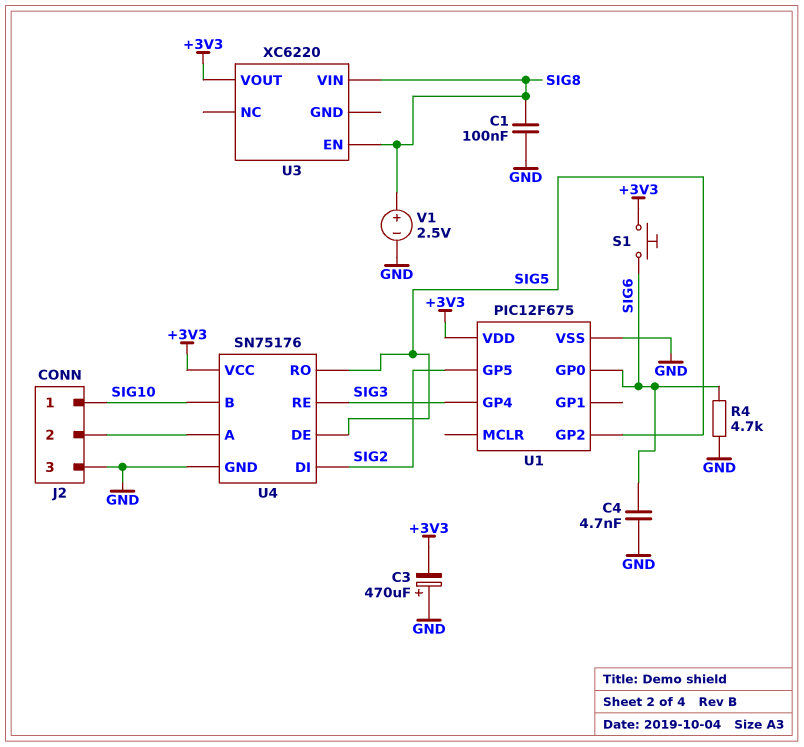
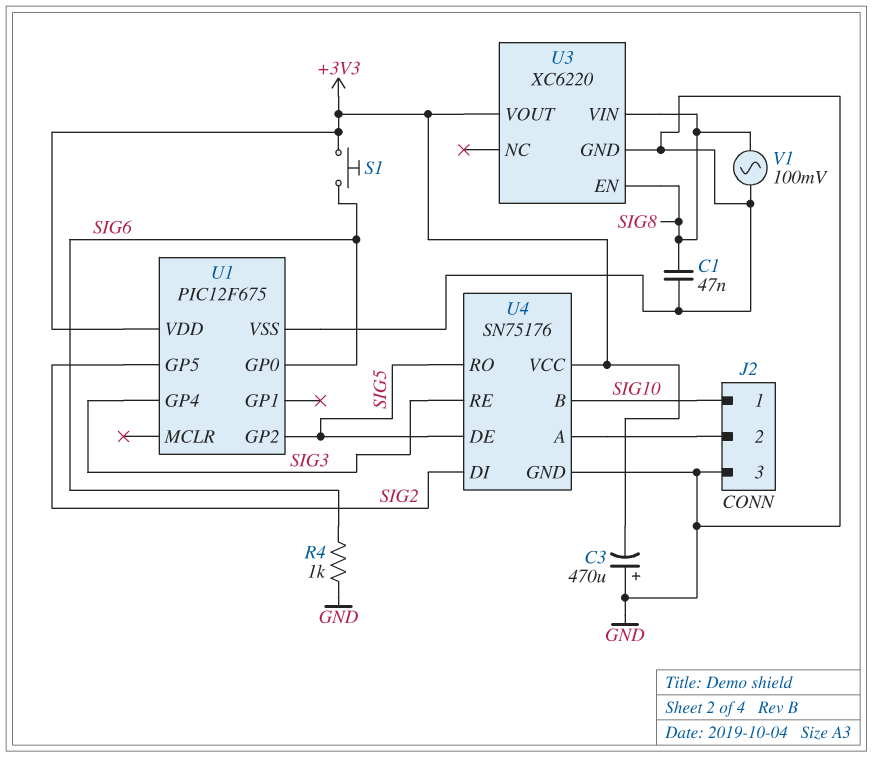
C1: 100nF (GND, SIG8) -> 47nF (GND, SIG8)
C4: 4.7nF (GND, SIG6) -> none
R4: 4.7k (GND, SIG6) -> 1k (GND, SIG6)
U3 pin GND: none -> GND
V1: 2.5V (plus SIG8, minus GND) -> AC 100mV (GND, SIG8)

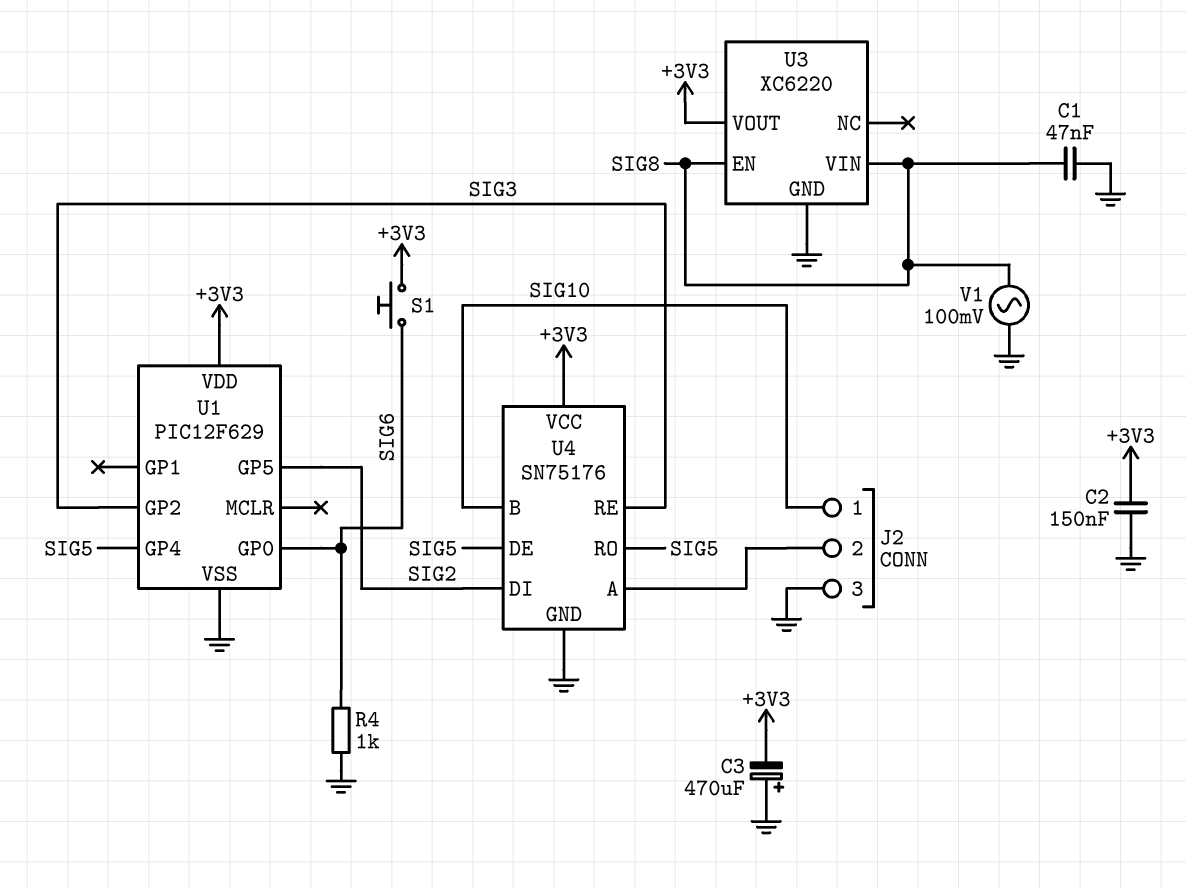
C2: none -> 150nF (+3V3, GND)
U1: PIC12F675 -> PIC12F629
U1 pin GP2: SIG5 -> SIG3
U1 pin GP4: SIG3 -> SIG5

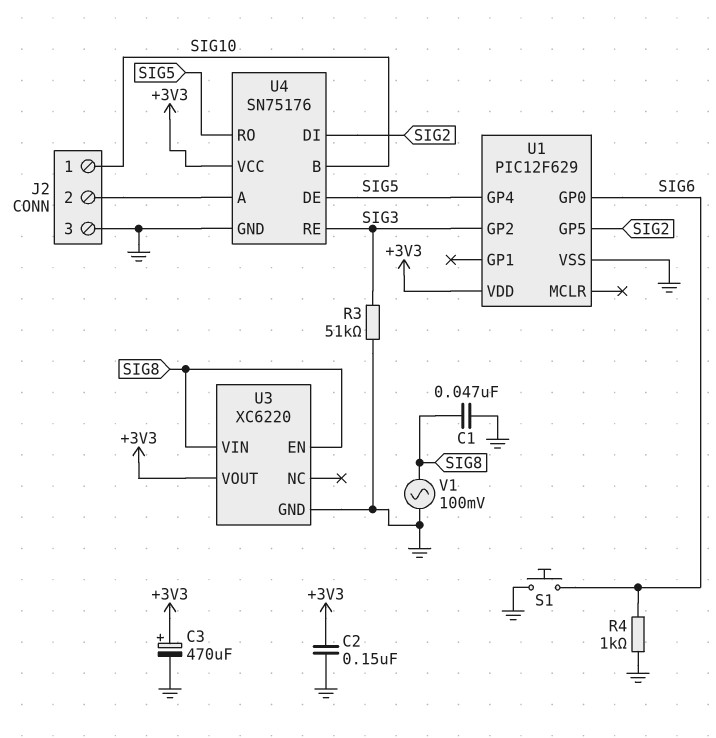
C3: 470uF (plus GND, minus +3V3) -> 470uF (plus +3V3, minus GND)
R3: none -> 51k (GND, SIG3)
S1: button (+3V3, SIG6) -> button (GND, SIG6)

